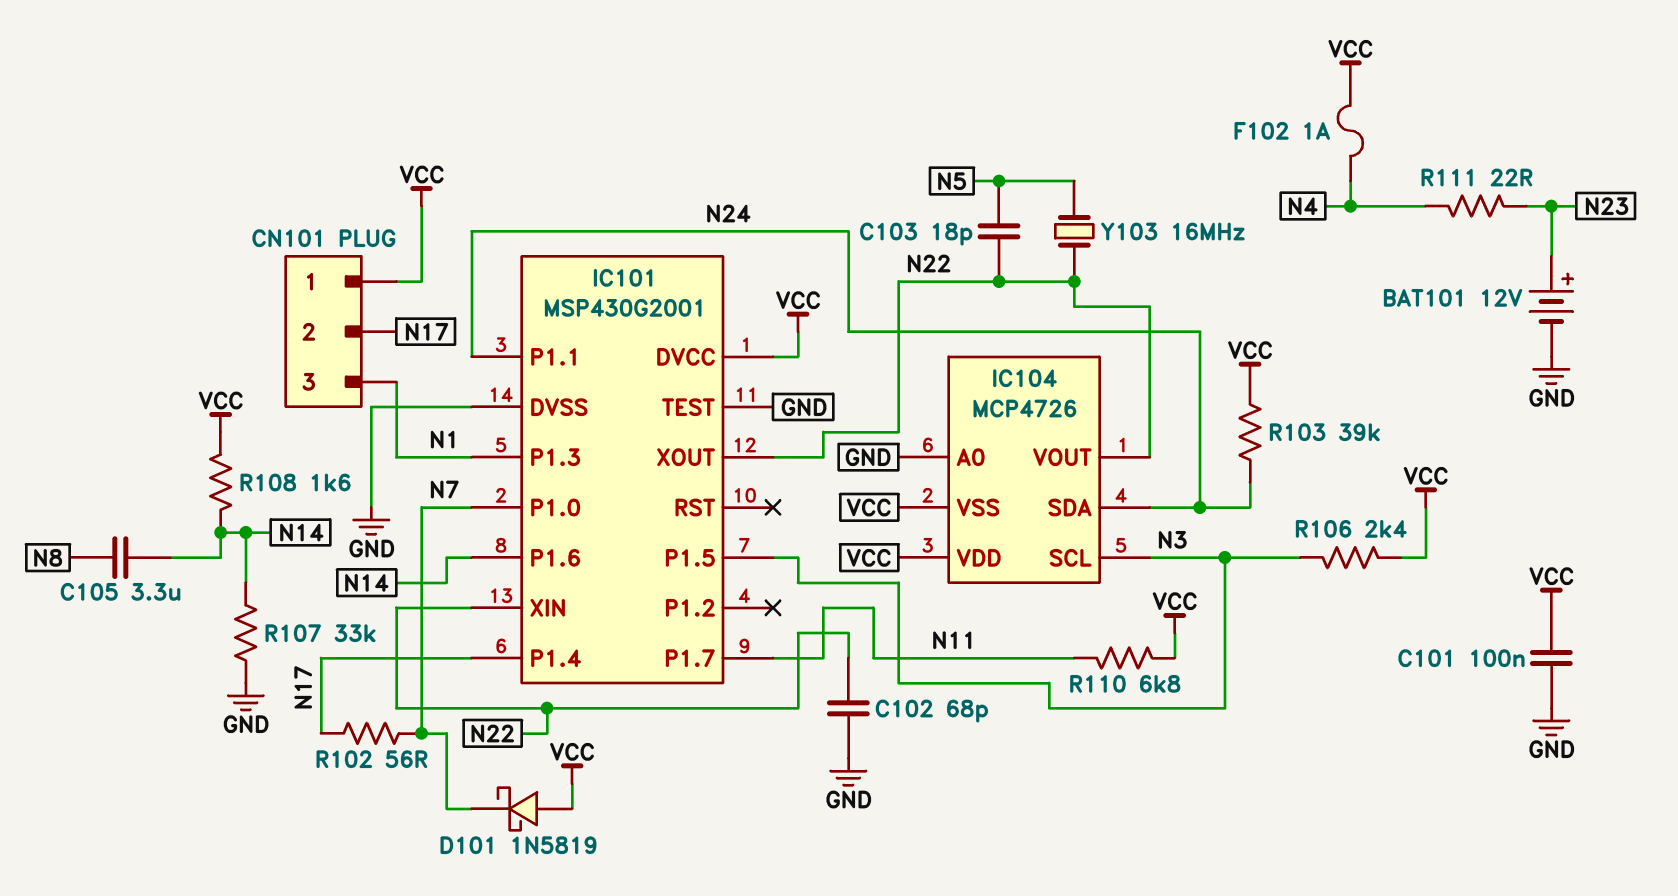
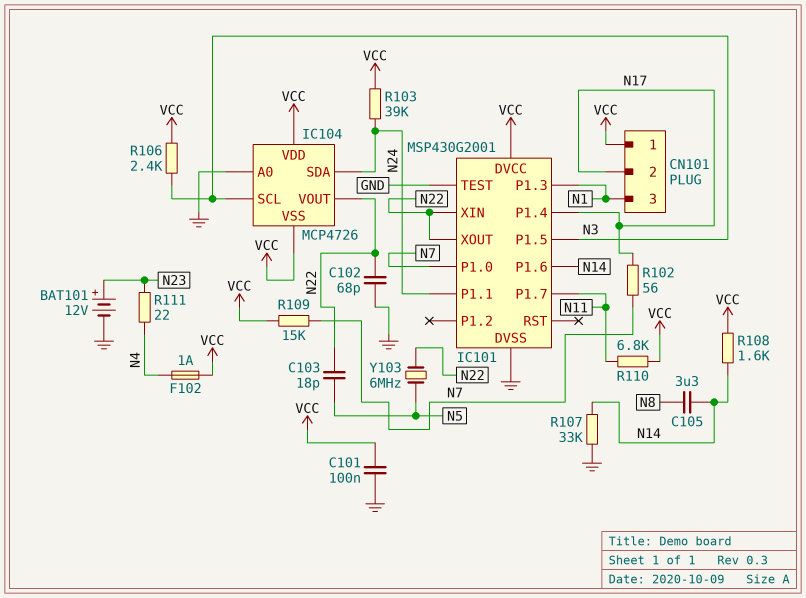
D101: schottky 1N5819 (A VCC, K N7) -> none
R109: none -> 15k (N7, VCC)
Y103: 16MHz (N5, N22) -> 6MHz (N5, N22)

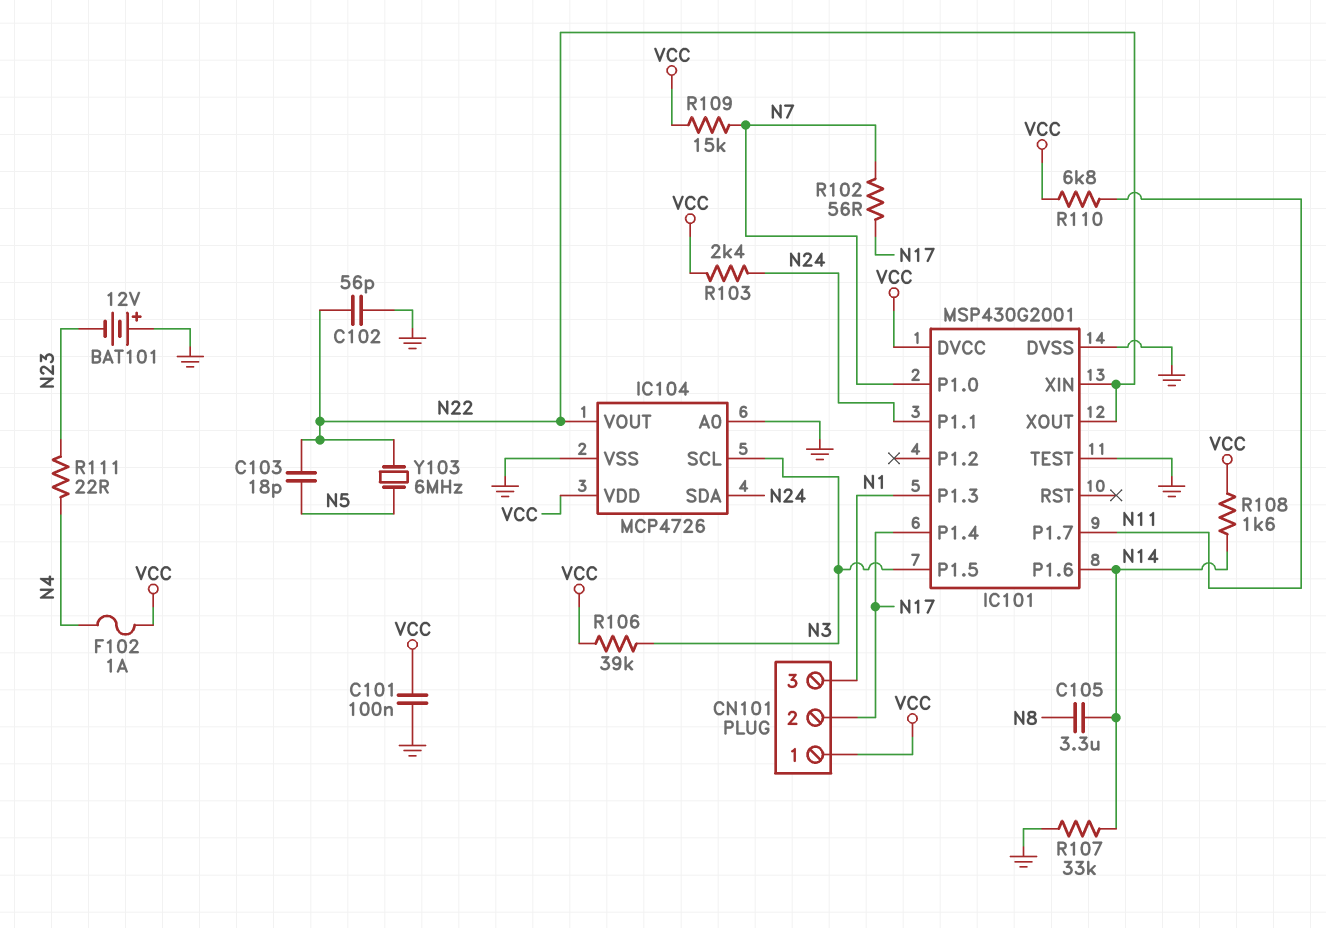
BAT101: 12V (plus N23, minus GND) -> 12V (plus GND, minus N23)
C102: 68pF (GND, N22) -> 56pF (GND, N22)
IC104 pin VSS: VCC -> GND
R103: 39k (N24, VCC) -> 2.4k (N24, VCC)
R106: 2.4k (N3, VCC) -> 39k (N3, VCC)

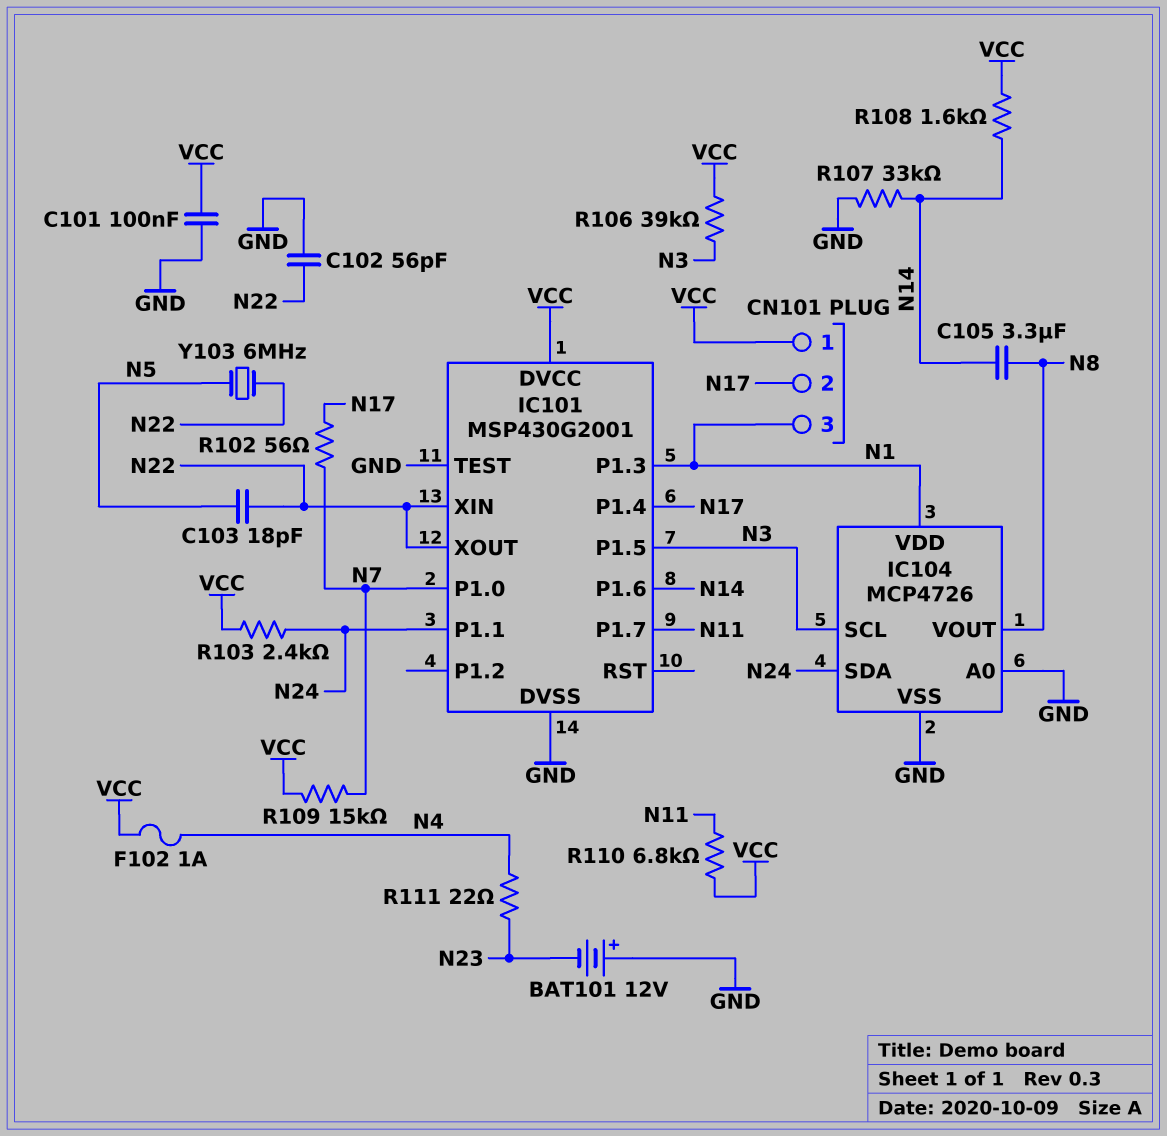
IC104 pin VDD: VCC -> N1
IC104 pin VOUT: N22 -> N8

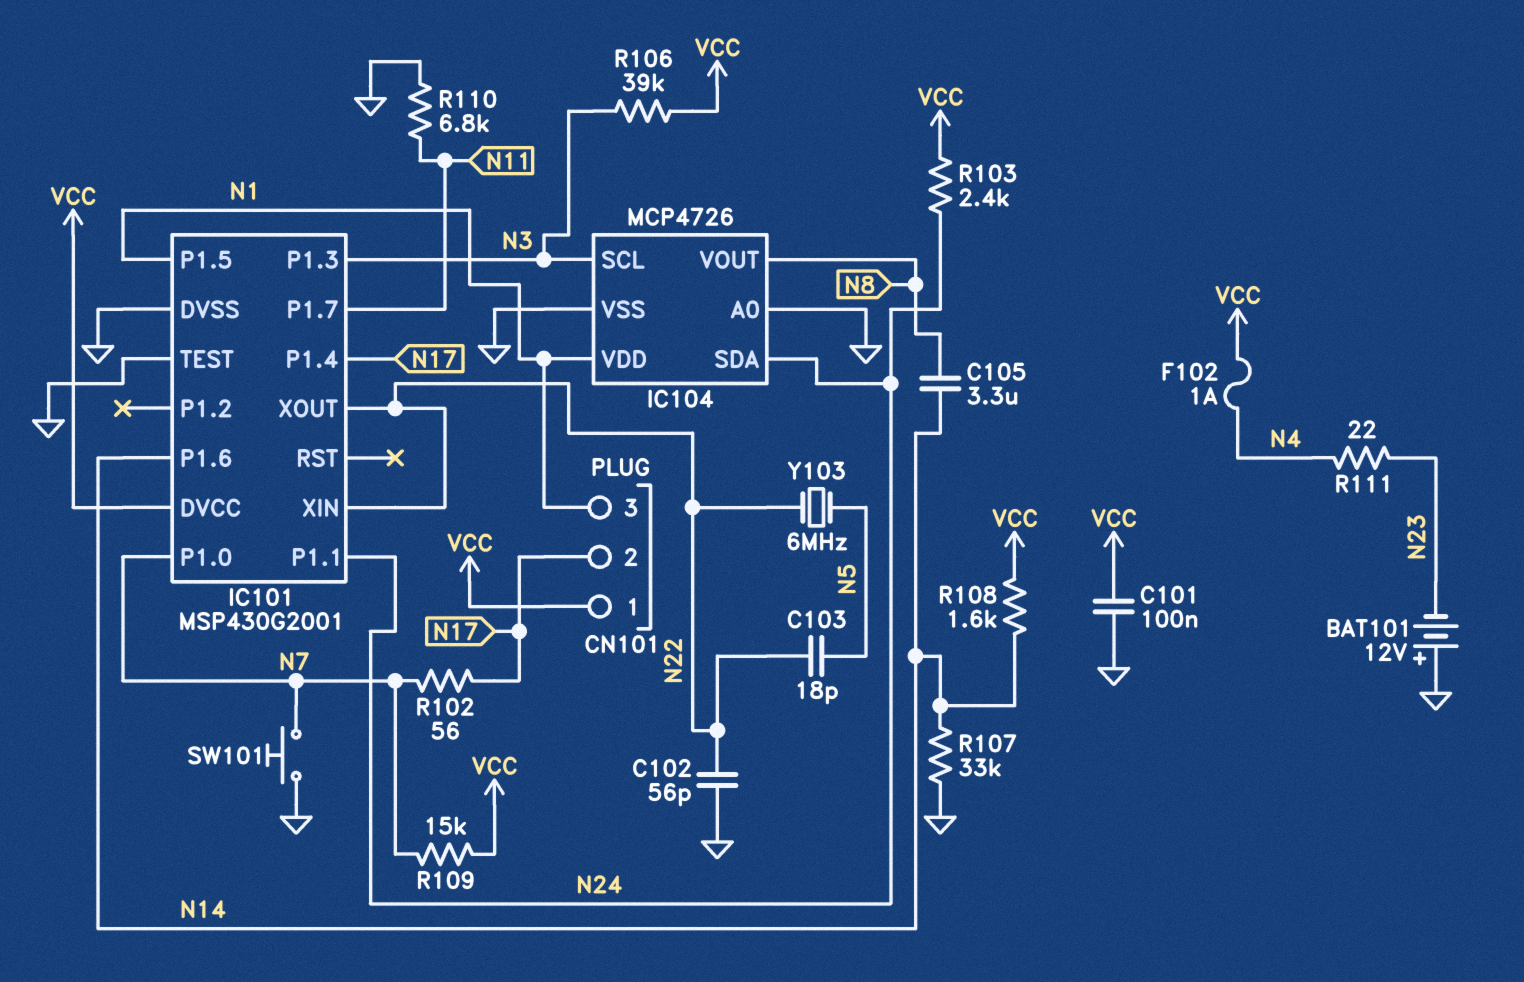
IC101 pin P1.3: N1 -> N3
IC101 pin P1.5: N3 -> N1
R110: 6.8k (N11, VCC) -> 6.8k (GND, N11)
SW101: none -> button (GND, N7)

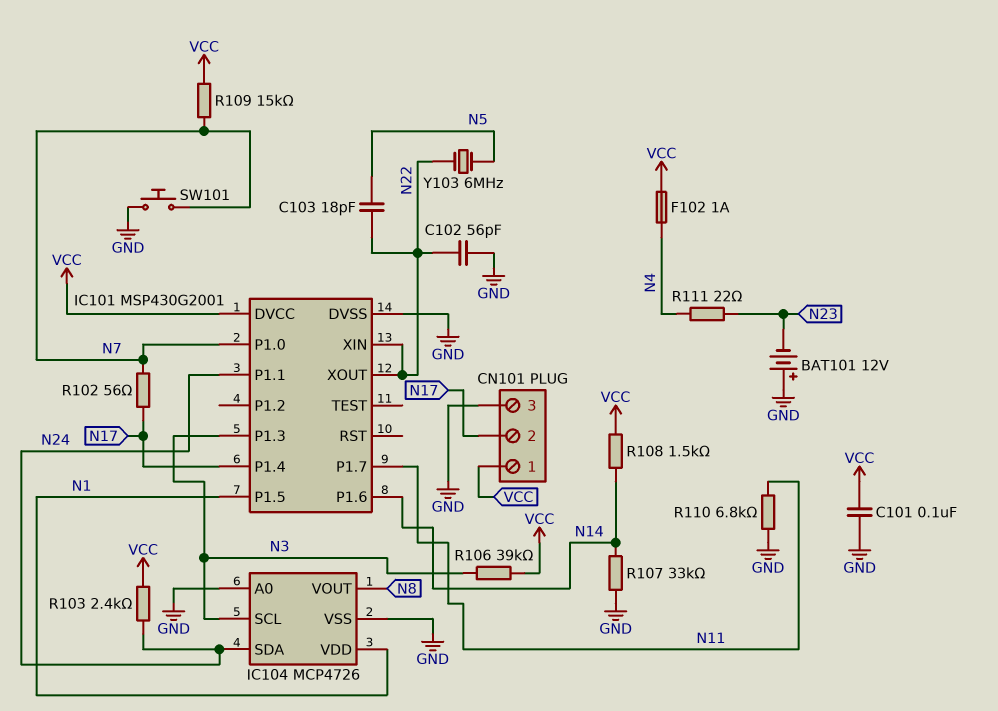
C105: 3.3uF (N8, N14) -> none
CN101 pin 3: N1 -> GND
IC101 pin TEST: GND -> none
R108: 1.6k (N14, VCC) -> 1.5k (N14, VCC)

